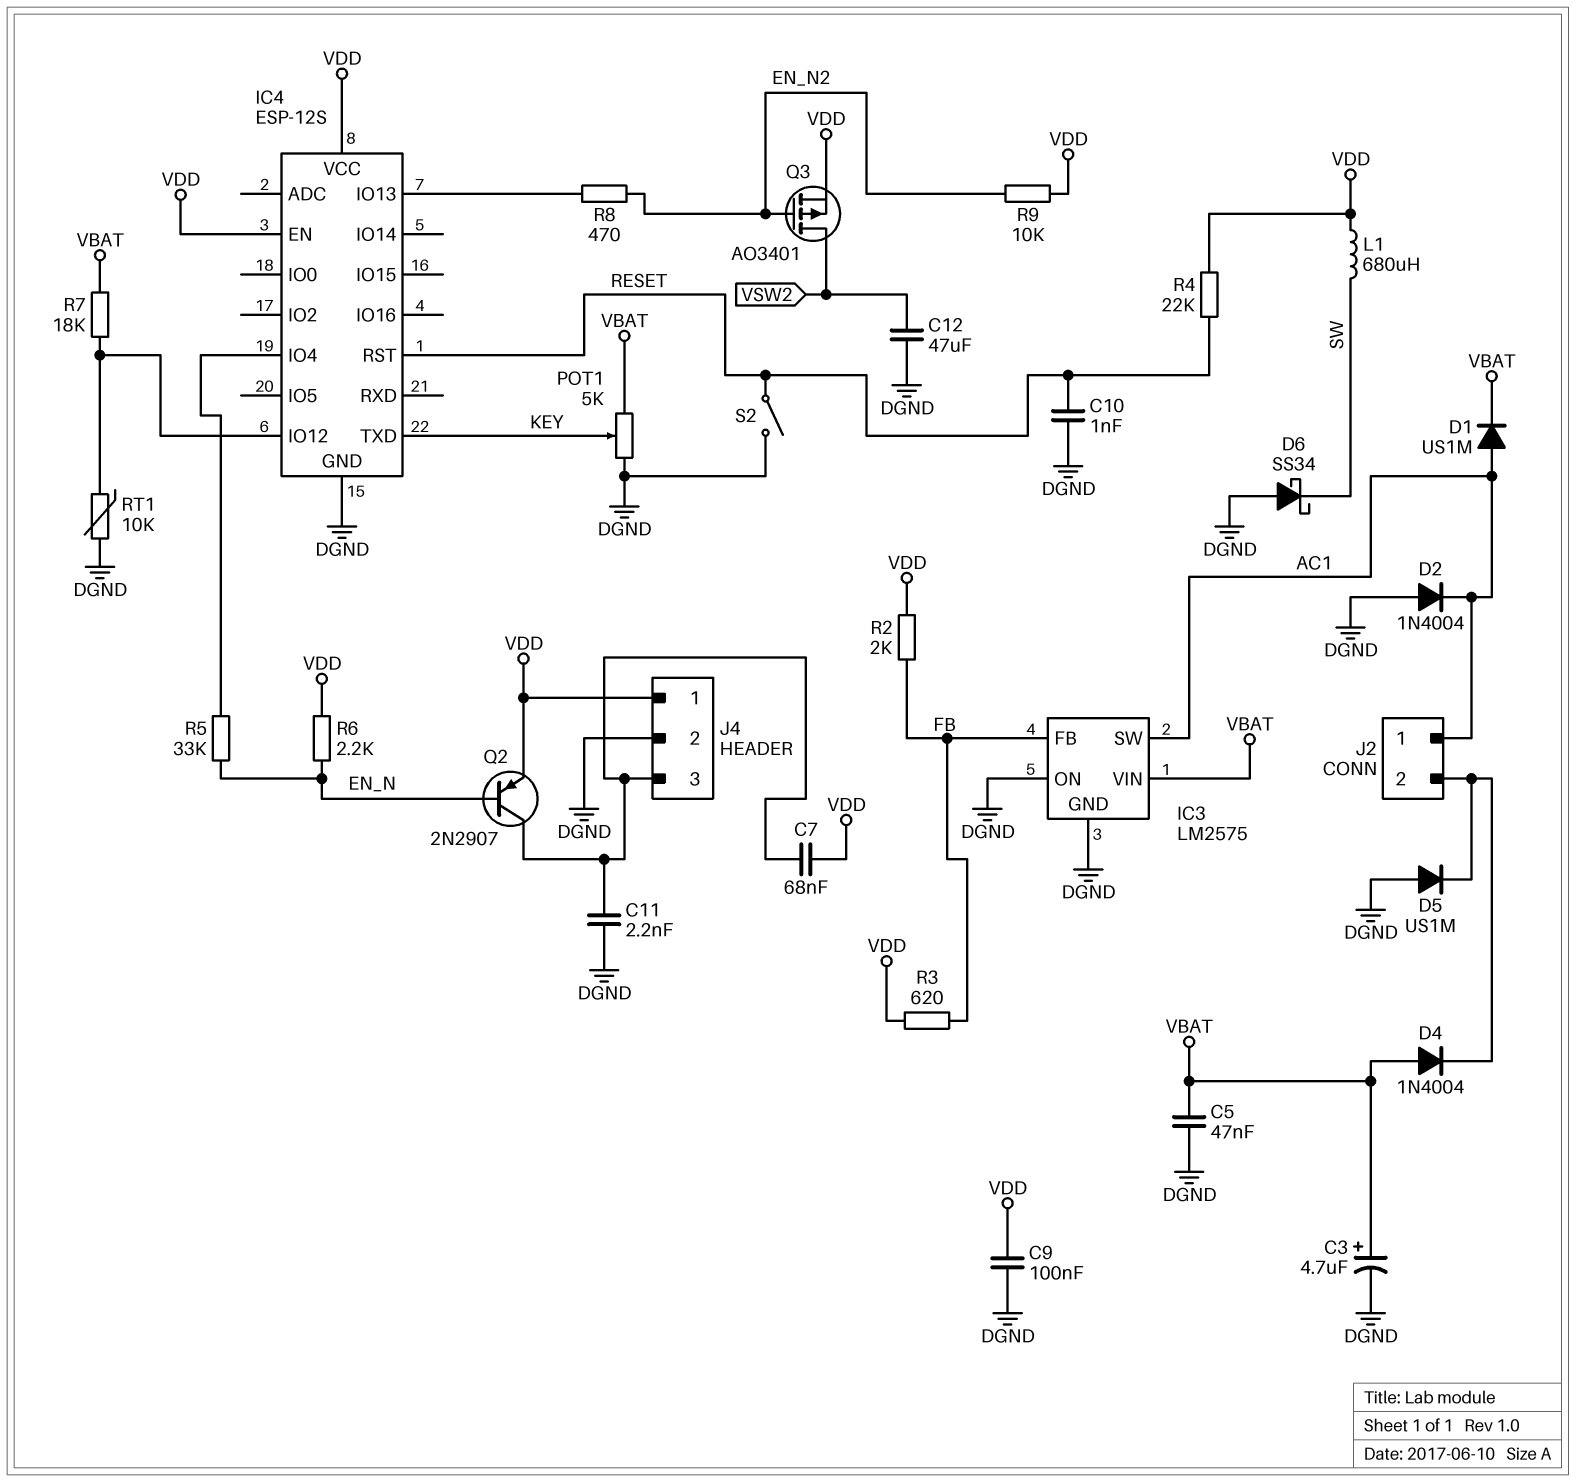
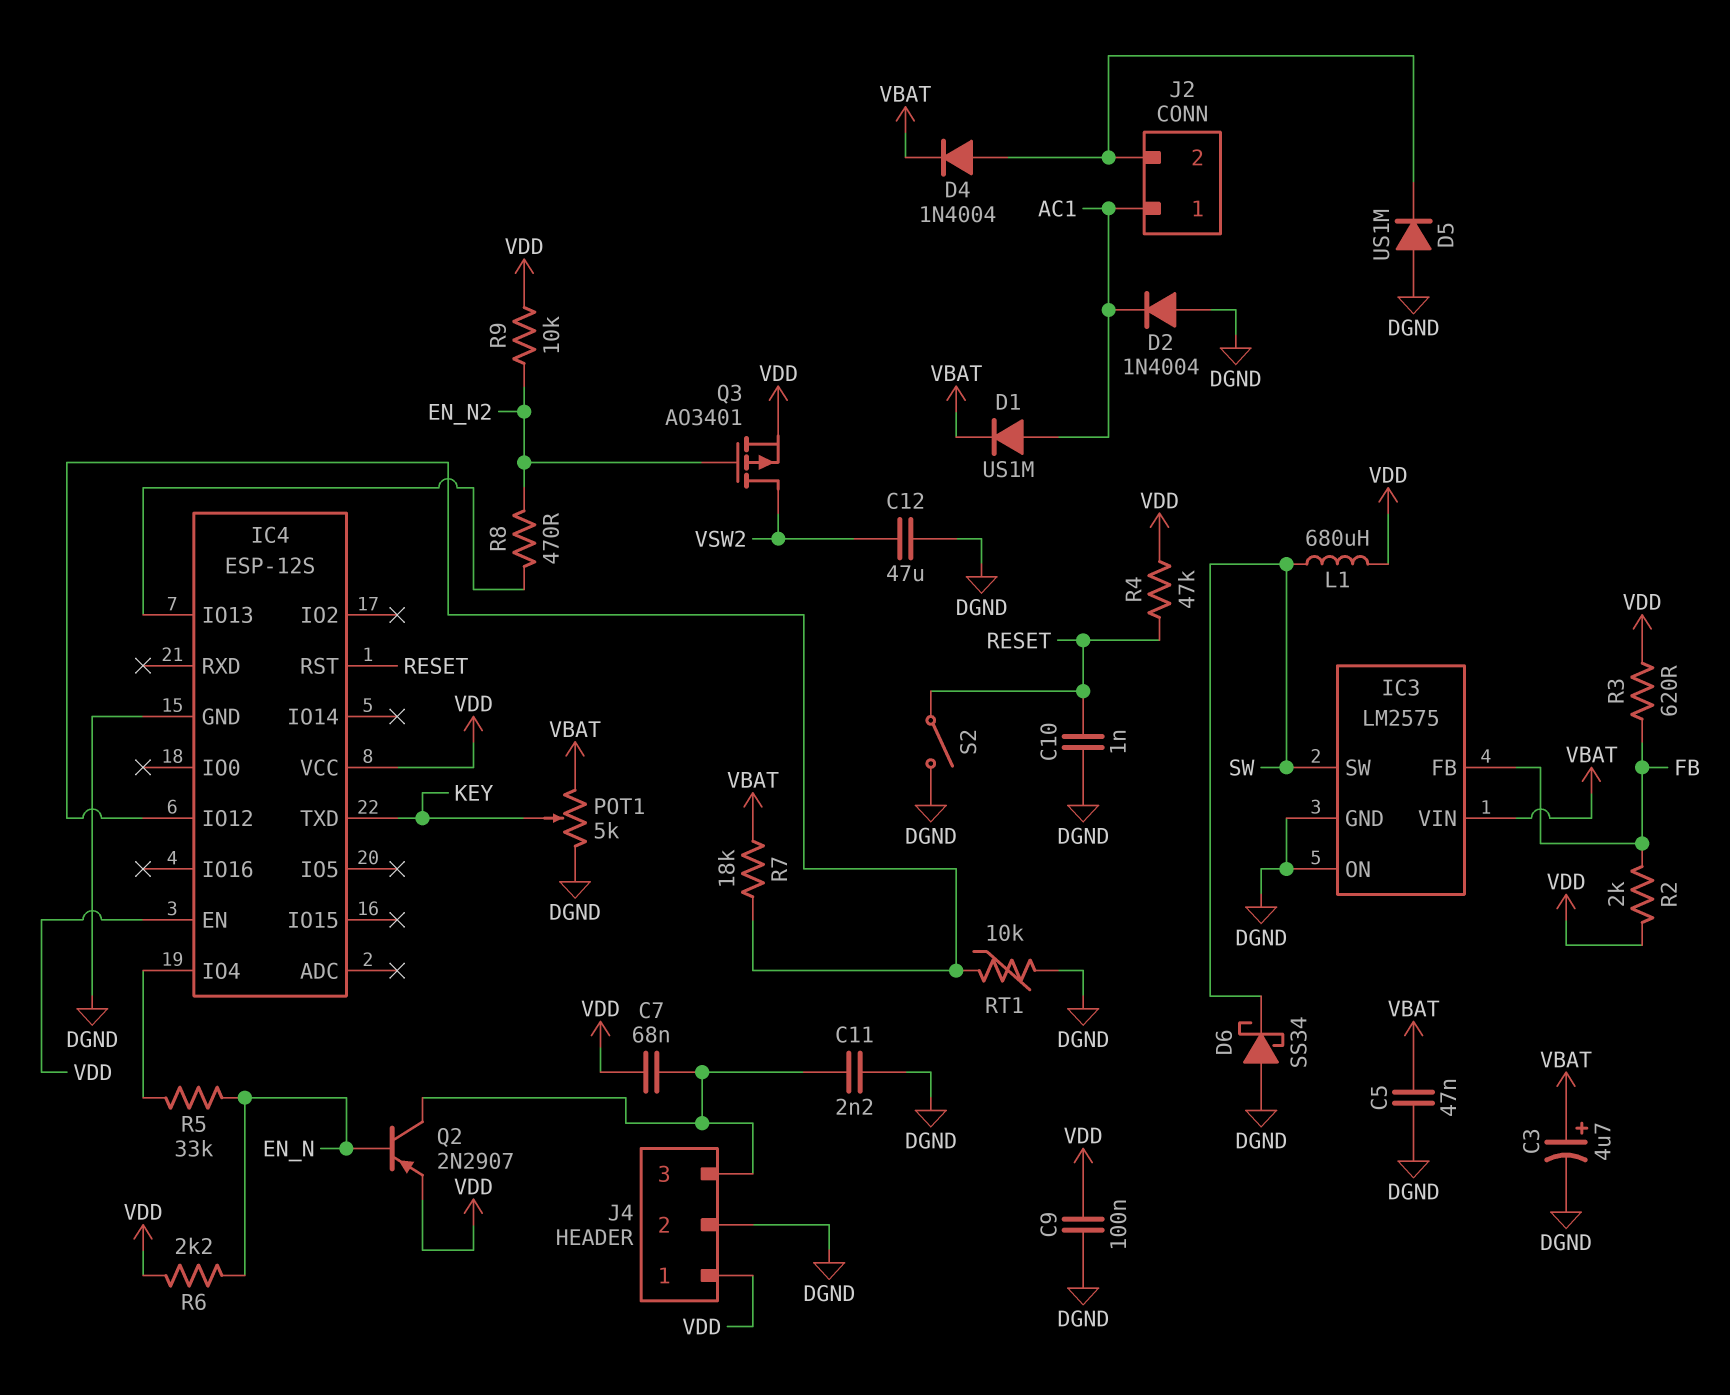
D4: diode 1N4004 (A VBAT, K J2/2) -> diode 1N4004 (A J2/2, K VBAT)
IC3 pin SW: AC1 -> SW
R4: 22k (RESET, VDD) -> 47k (RESET, VDD)

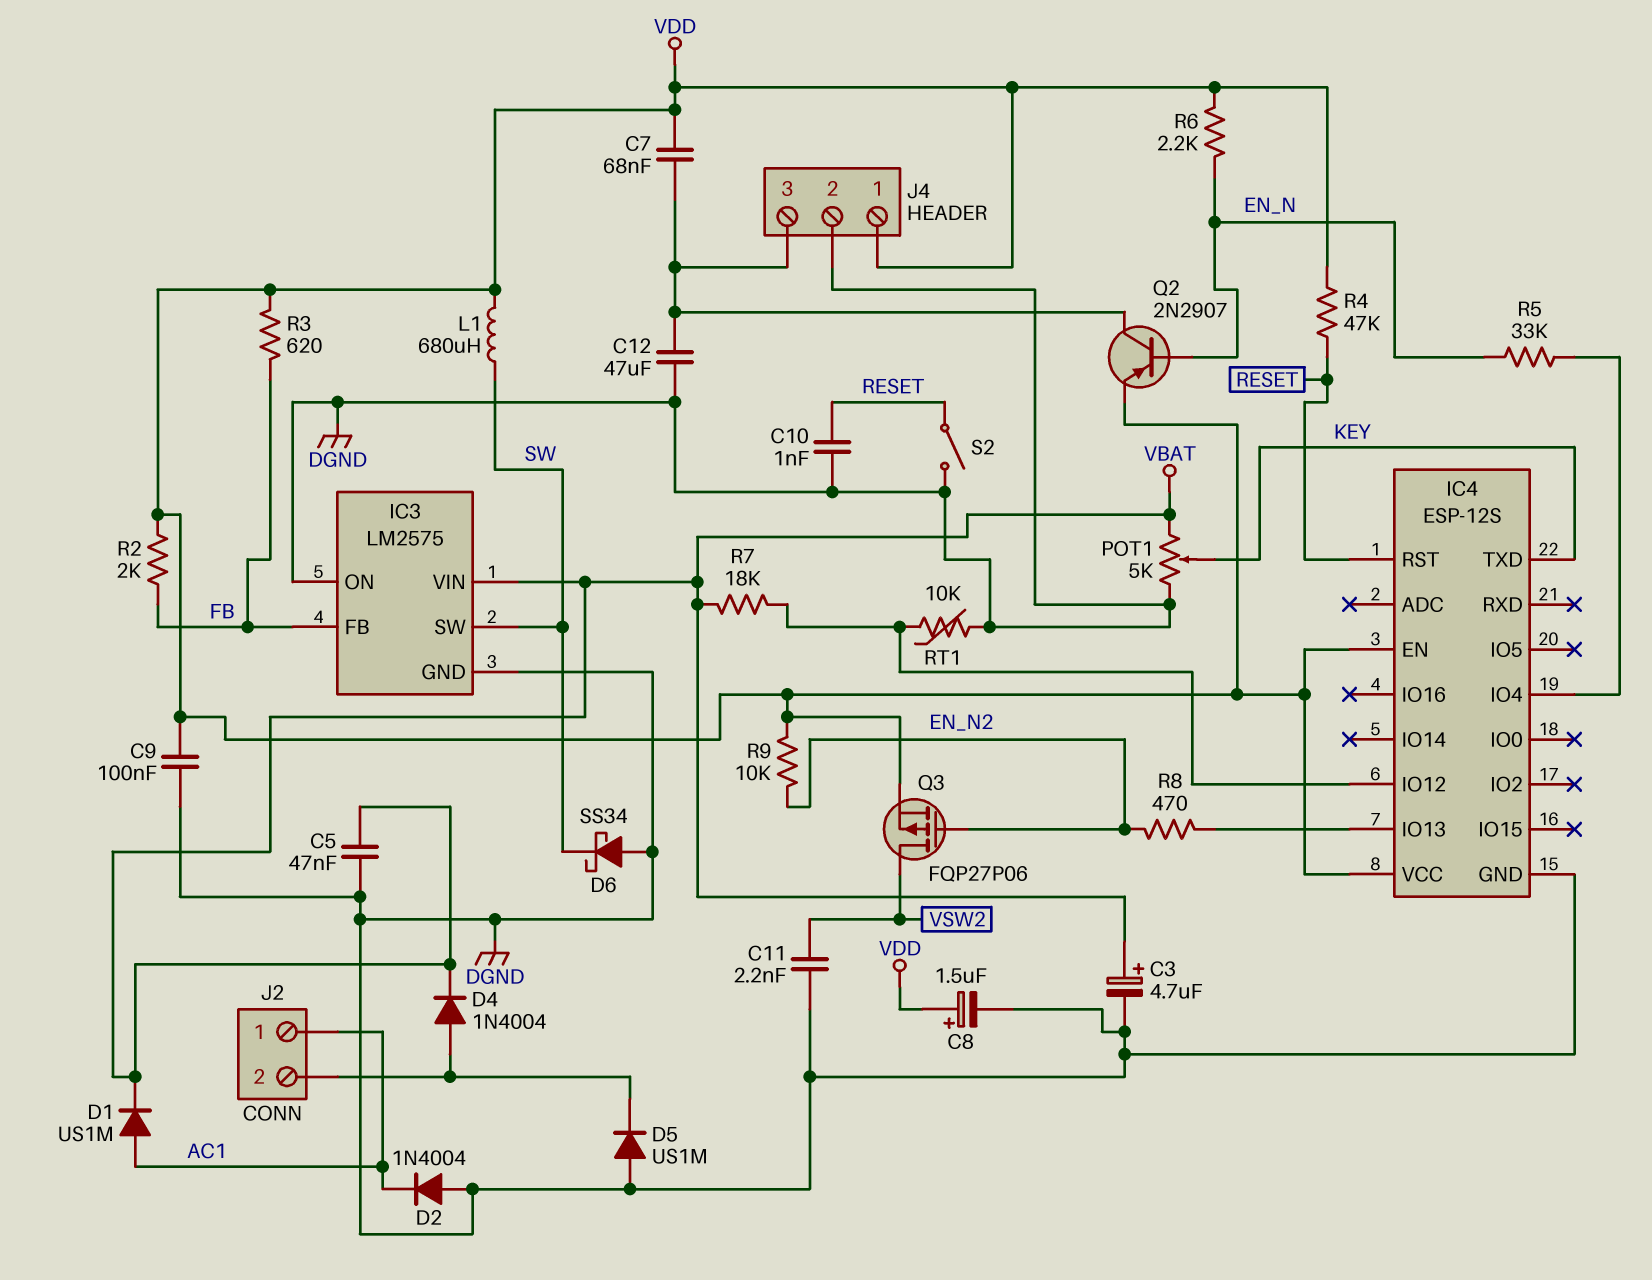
C8: none -> 1.5uF (plus VDD, minus DGND)
C11: 2.2nF (DGND, J4/3) -> 2.2nF (DGND, VSW2)
C12: 47uF (DGND, VSW2) -> 47uF (DGND, J4/3)
Q3: PMOS AO3401 (G EN_N2, D VSW2, S VDD) -> PMOS FQP27P06 (G EN_N2, D VSW2, S VDD)

